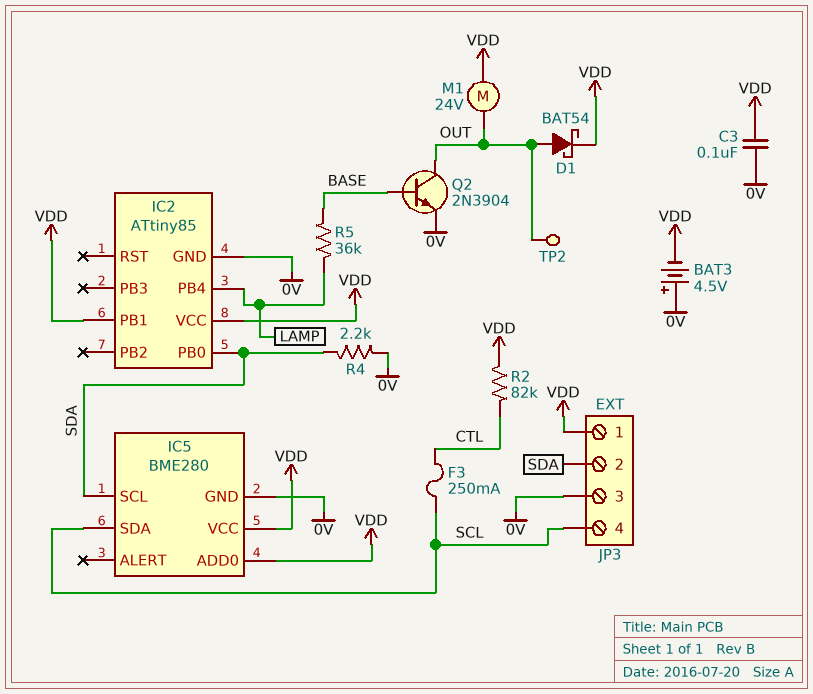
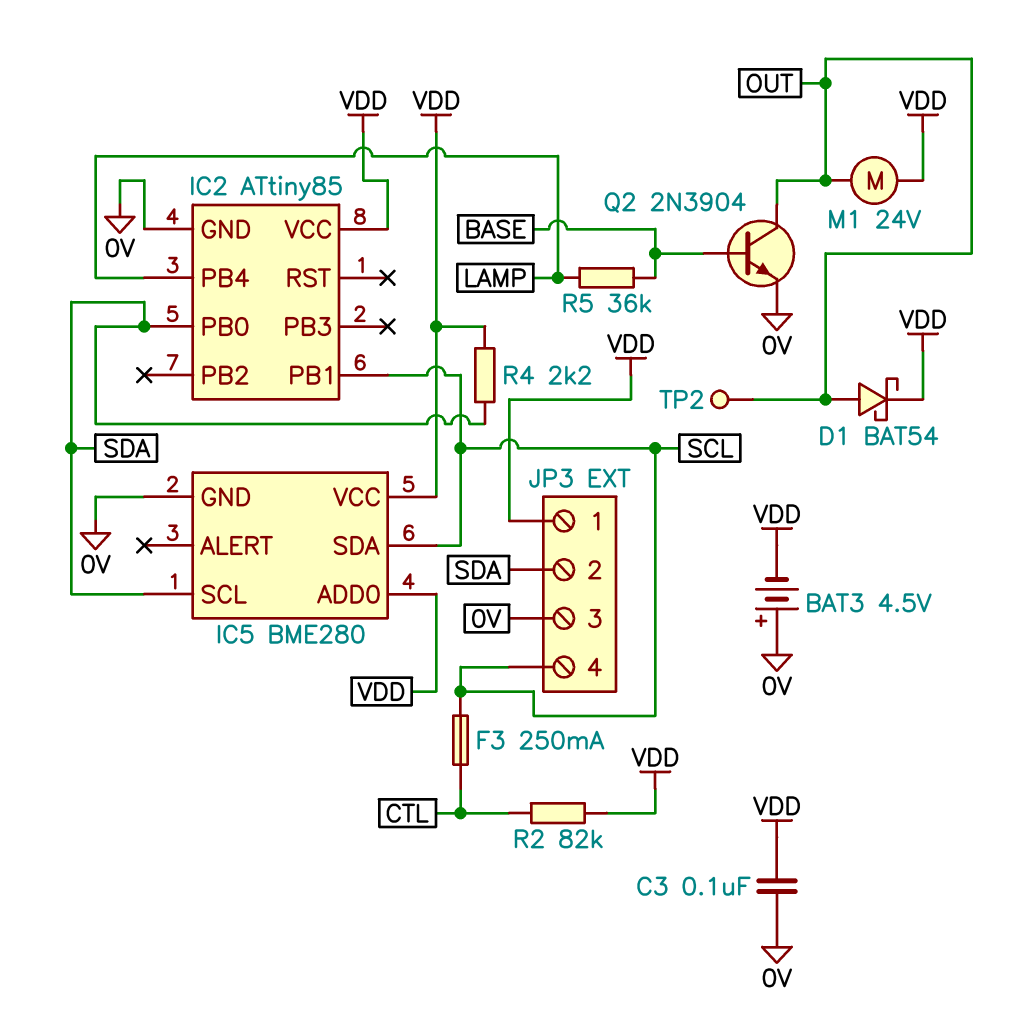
IC2 pin PB1: VDD -> SCL
R4: 2.2k (0V, SDA) -> 2.2k (SDA, VDD)

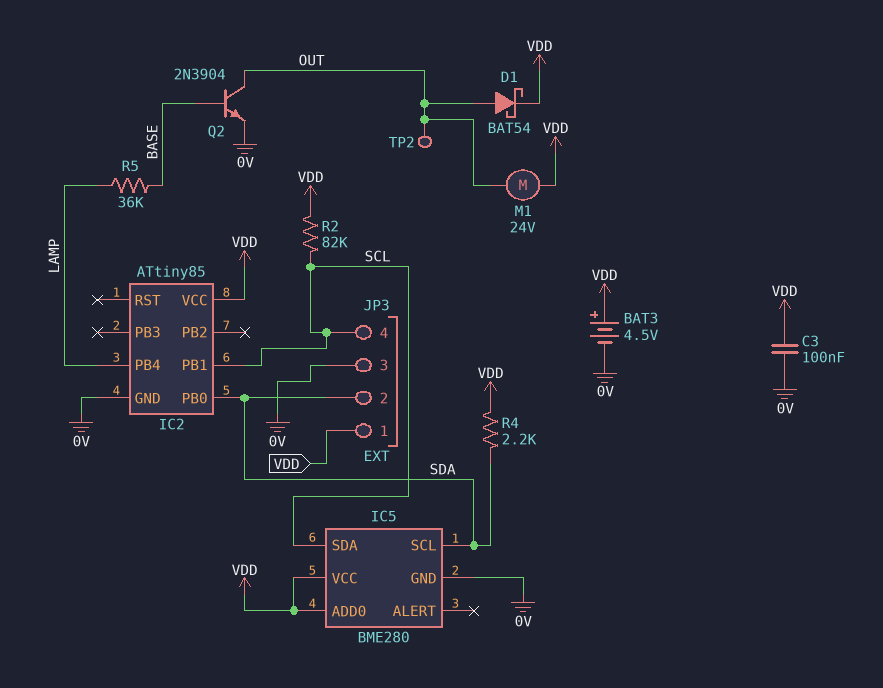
BAT3: 4.5V (plus 0V, minus VDD) -> 4.5V (plus VDD, minus 0V)
F3: 250mA (CTL, SCL) -> none
R2: 82k (CTL, VDD) -> 82k (SCL, VDD)

